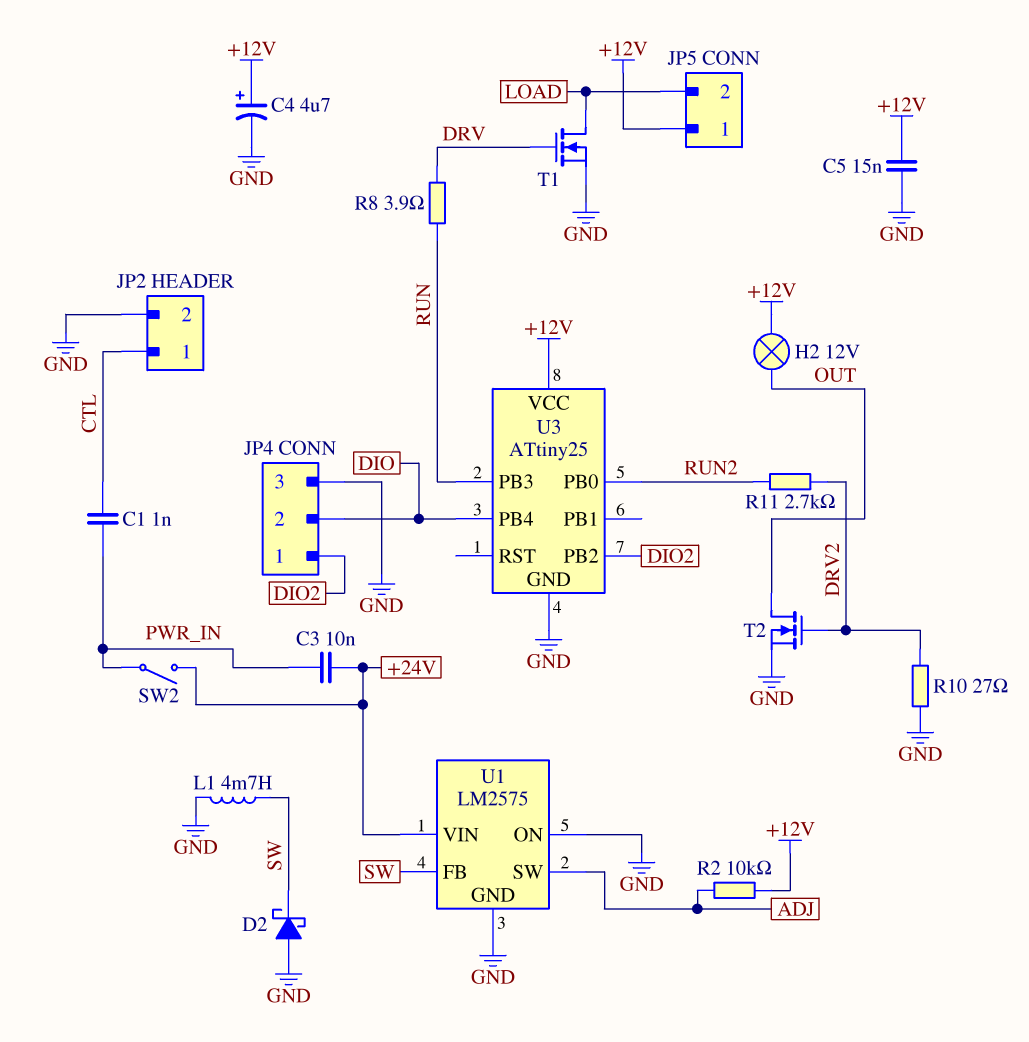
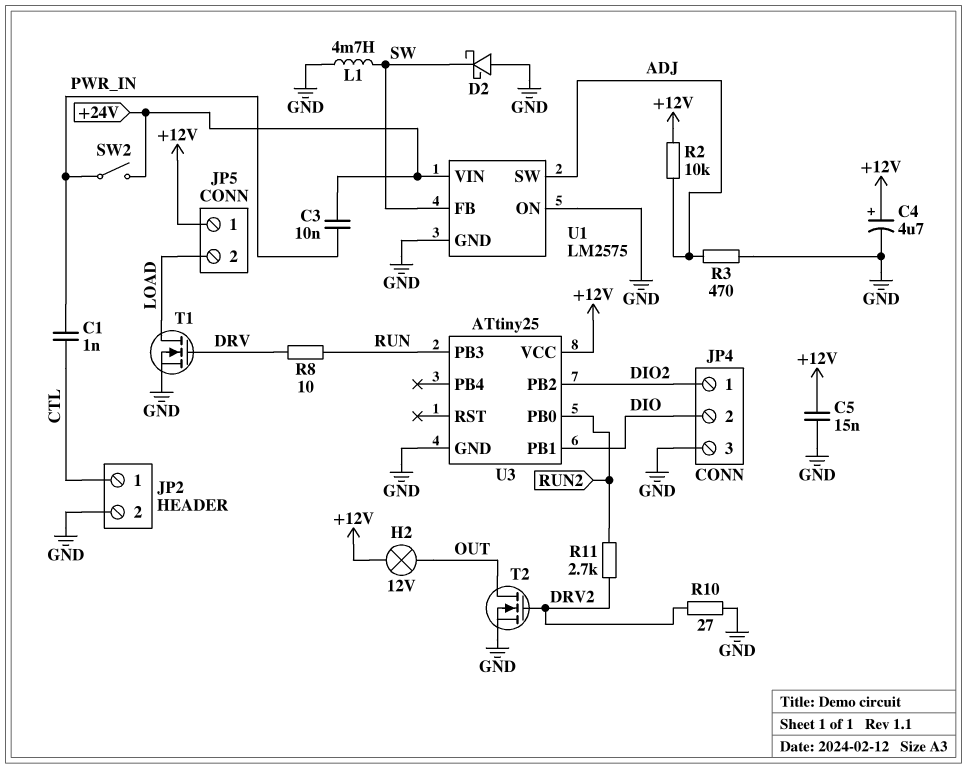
R3: none -> 470 (ADJ, GND)
R8: 3.9 (DRV, RUN) -> 10 (DRV, RUN)
U3 pin PB1: none -> DIO
U3 pin PB4: DIO -> none

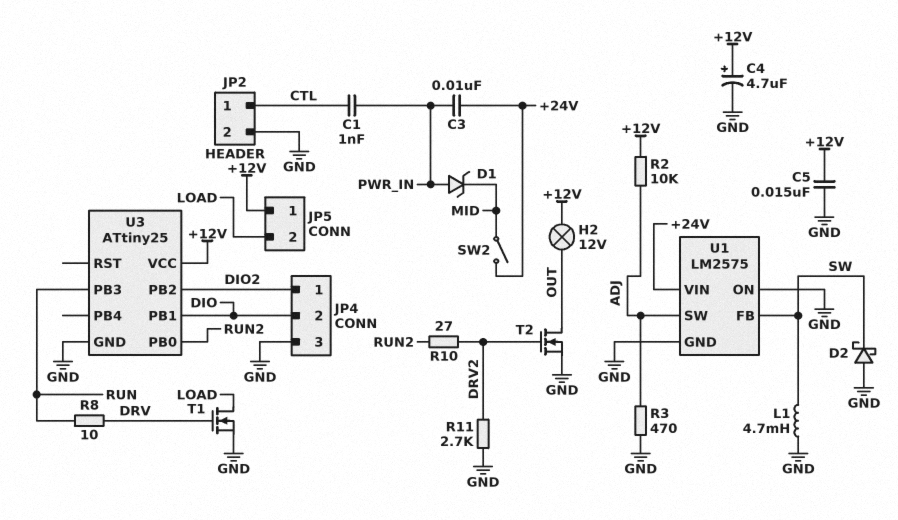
D1: none -> zener (A PWR_IN, K MID)
R10: 27 (DRV2, GND) -> 27 (DRV2, RUN2)
R11: 2.7k (DRV2, RUN2) -> 2.7k (DRV2, GND)
SW2: switch (+24V, PWR_IN) -> switch (+24V, MID)

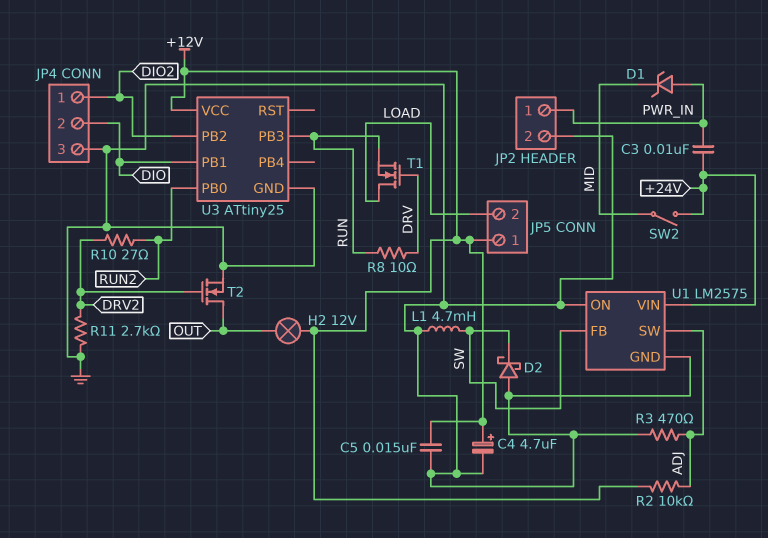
C1: 1nF (CTL, PWR_IN) -> none
JP2 pin 1: CTL -> PWR_IN
T1: NMOS (G DRV, D LOAD, S GND) -> NMOS (G DRV, D LOAD, S RUN)

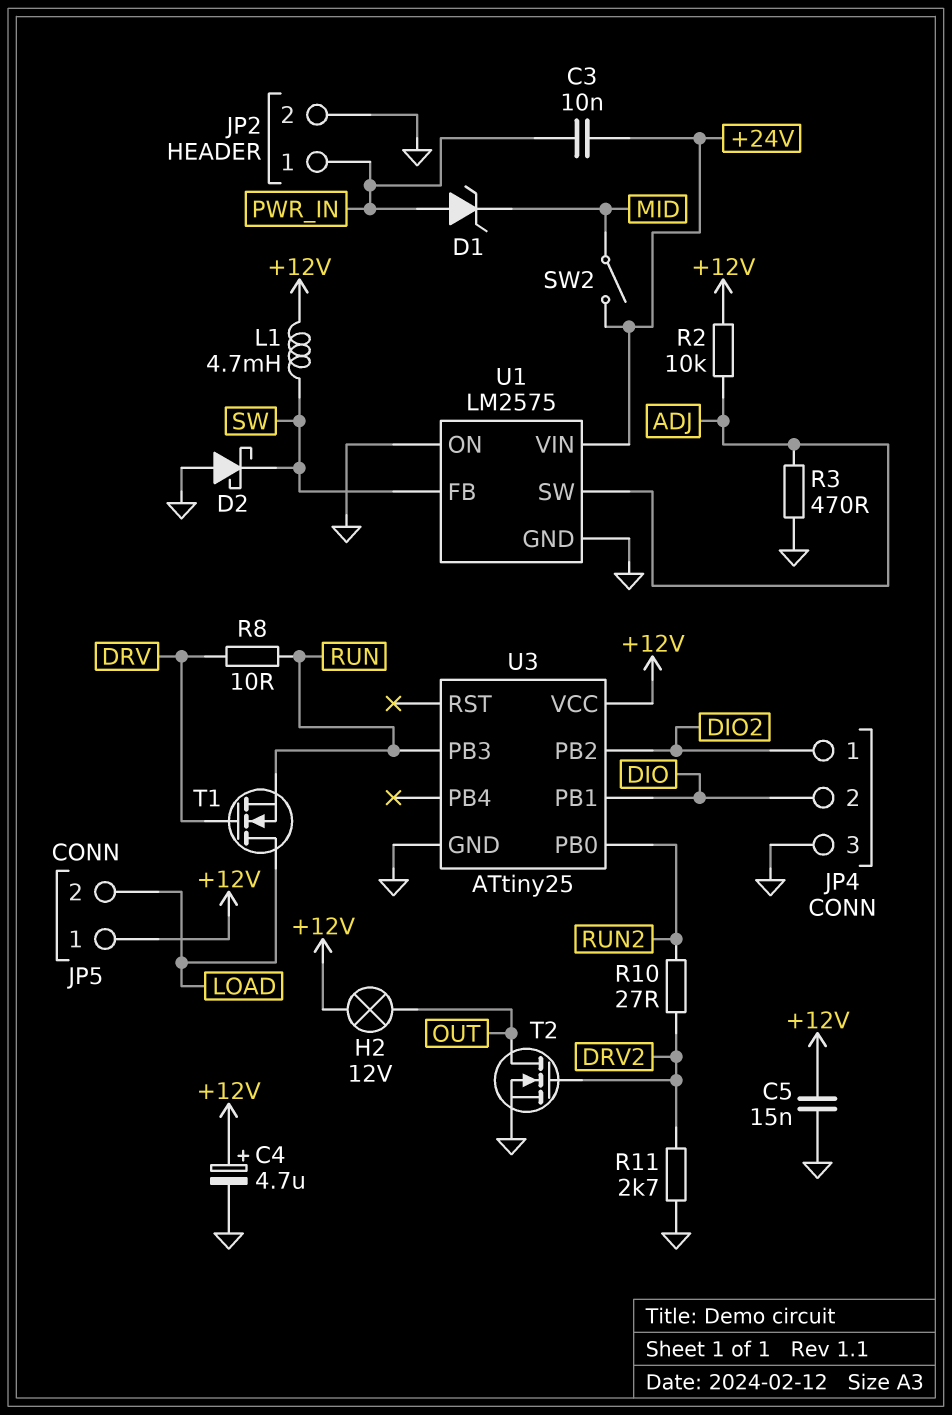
L1: 4.7mH (GND, SW) -> 4.7mH (+12V, SW)

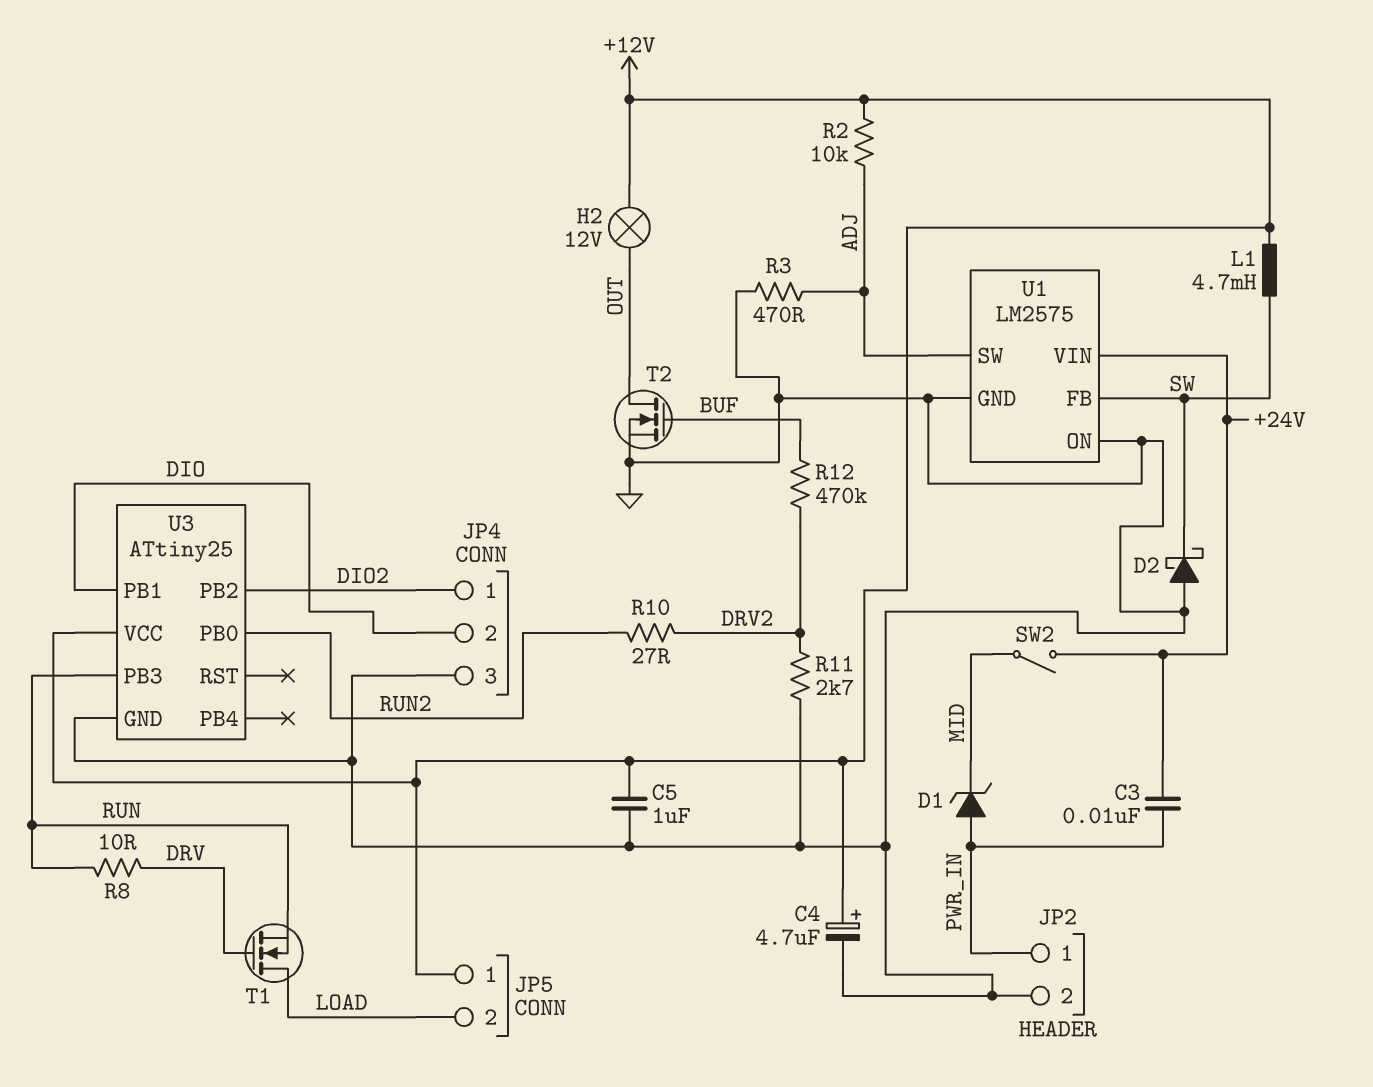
C5: 15nF (+12V, GND) -> 1uF (+12V, GND)
R12: none -> 470k (BUF, DRV2)
T2: NMOS (G DRV2, D OUT, S GND) -> NMOS (G BUF, D OUT, S GND)

